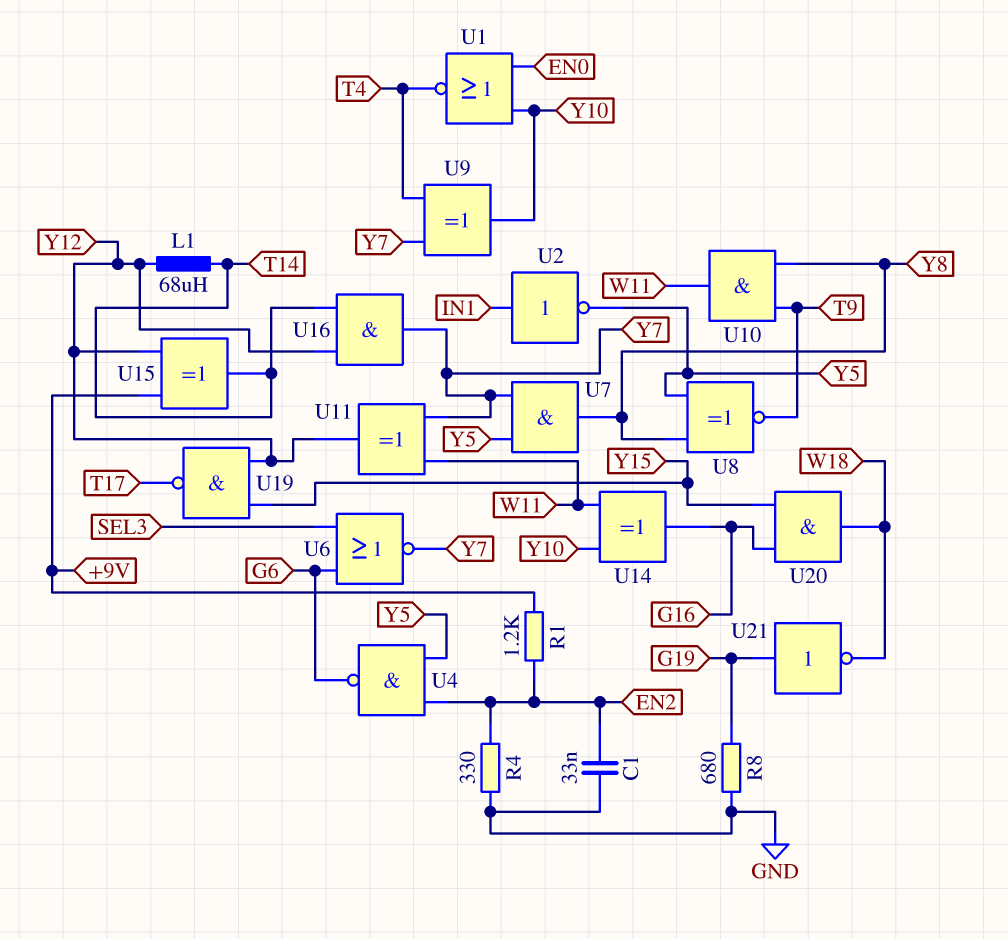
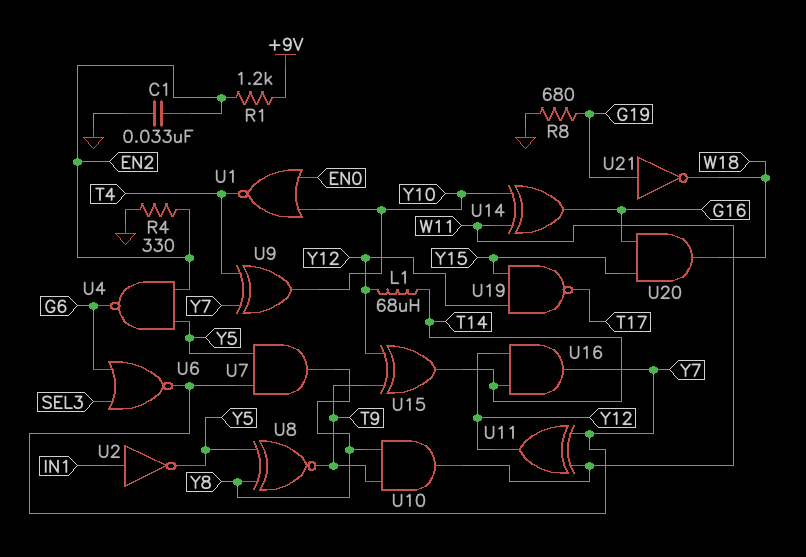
U15: XOR (in +9V, in Y12, out T14) -> XOR (in T9, in Y12, out T14)

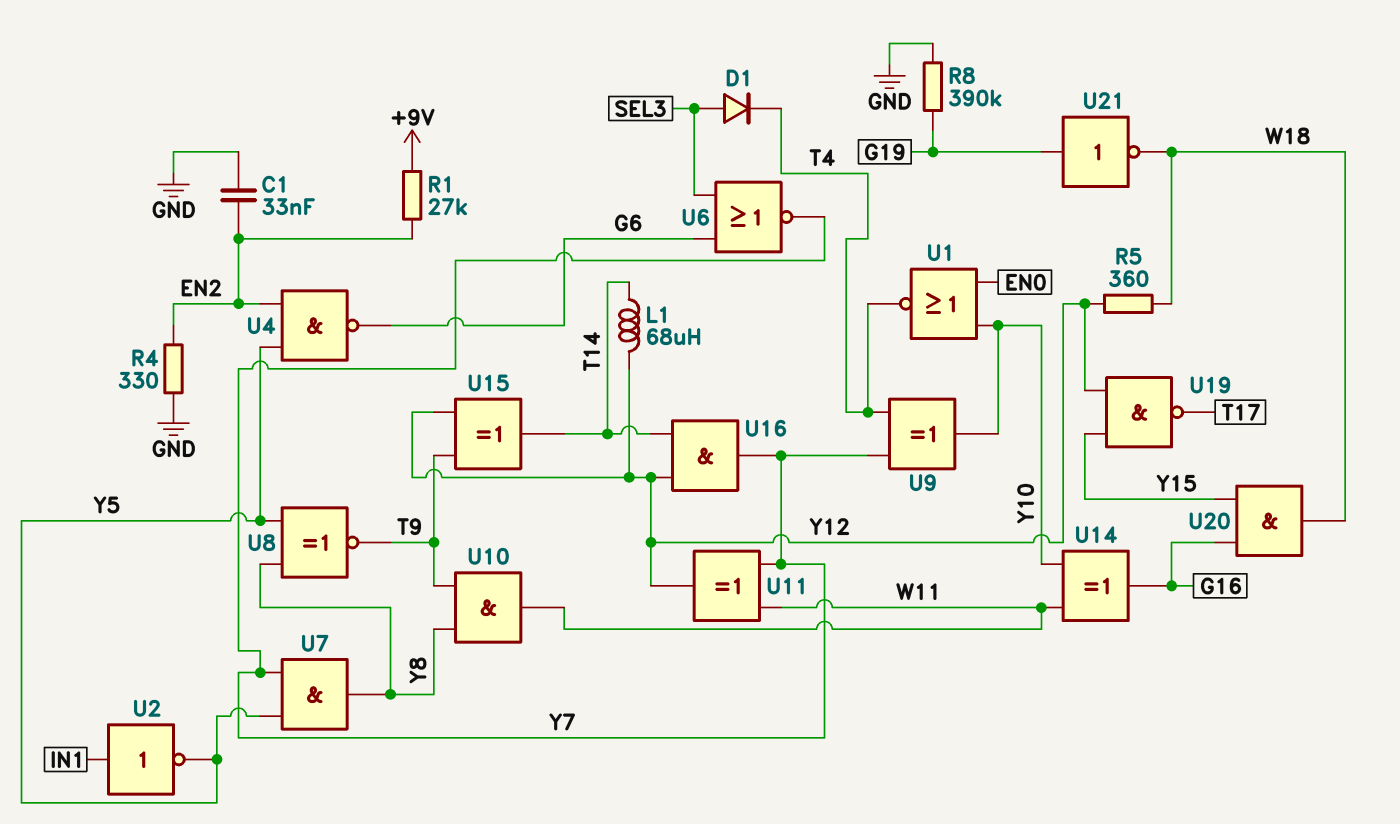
D1: none -> diode (A SEL3, K T4)
R1: 1.2k (+9V, EN2) -> 27k (+9V, EN2)
R5: none -> 360 (W18, Y12)
R8: 680 (G19, GND) -> 390k (G19, GND)

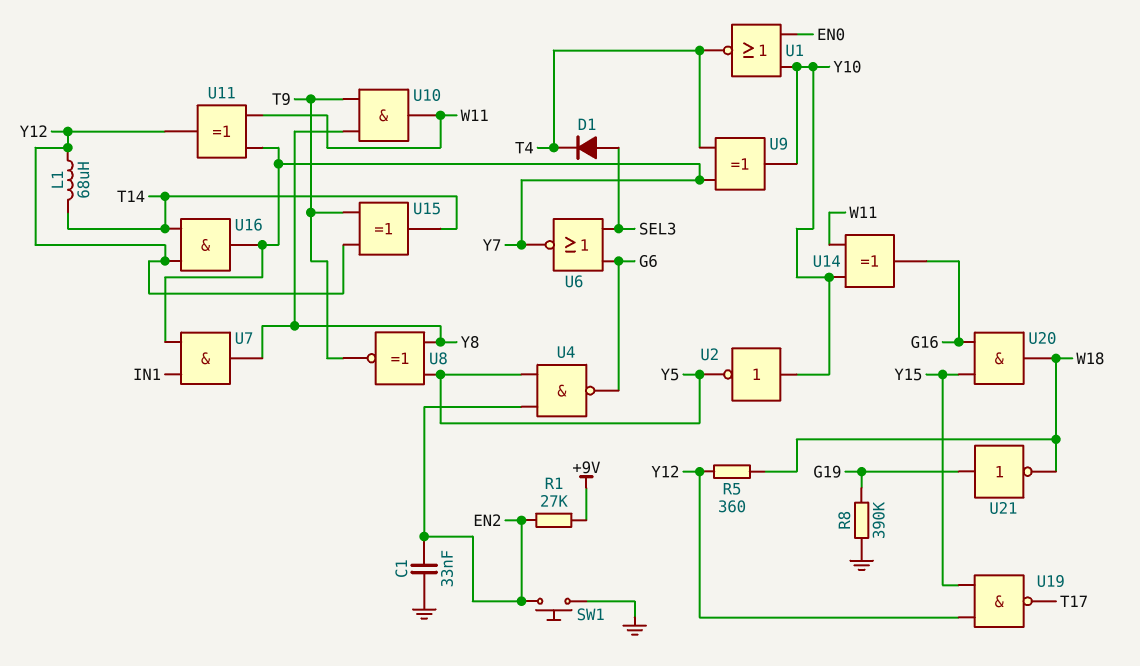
R4: 330 (EN2, GND) -> none
SW1: none -> button (EN2, GND)
U2: NOT (in IN1, out Y5) -> NOT (in Y10, out Y5)
U7: AND (in Y5, in Y7, out Y8) -> AND (in IN1, in Y7, out Y8)

